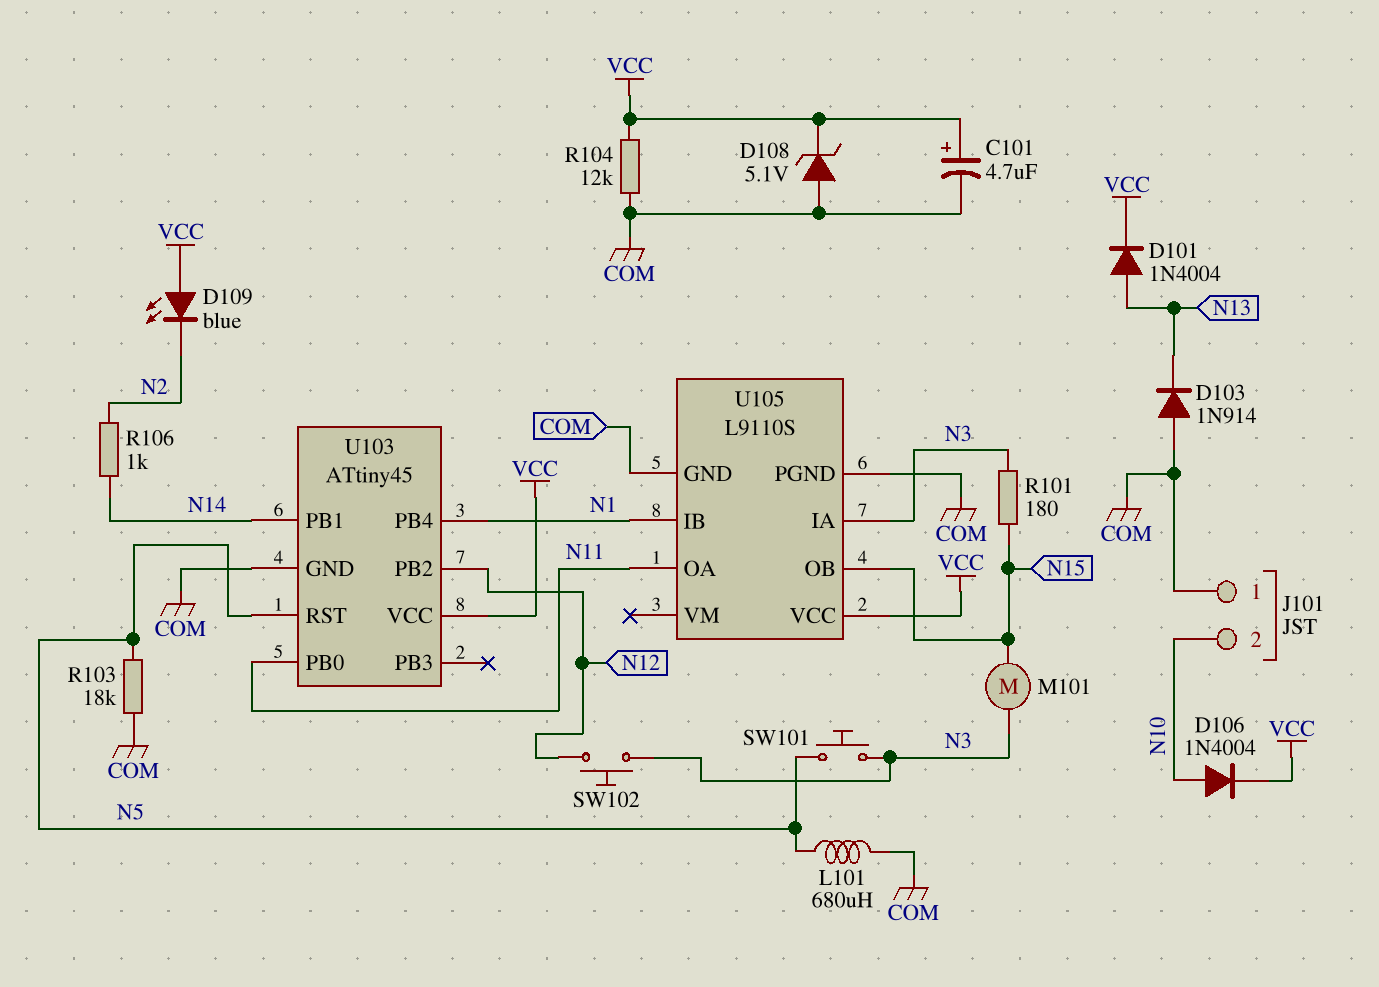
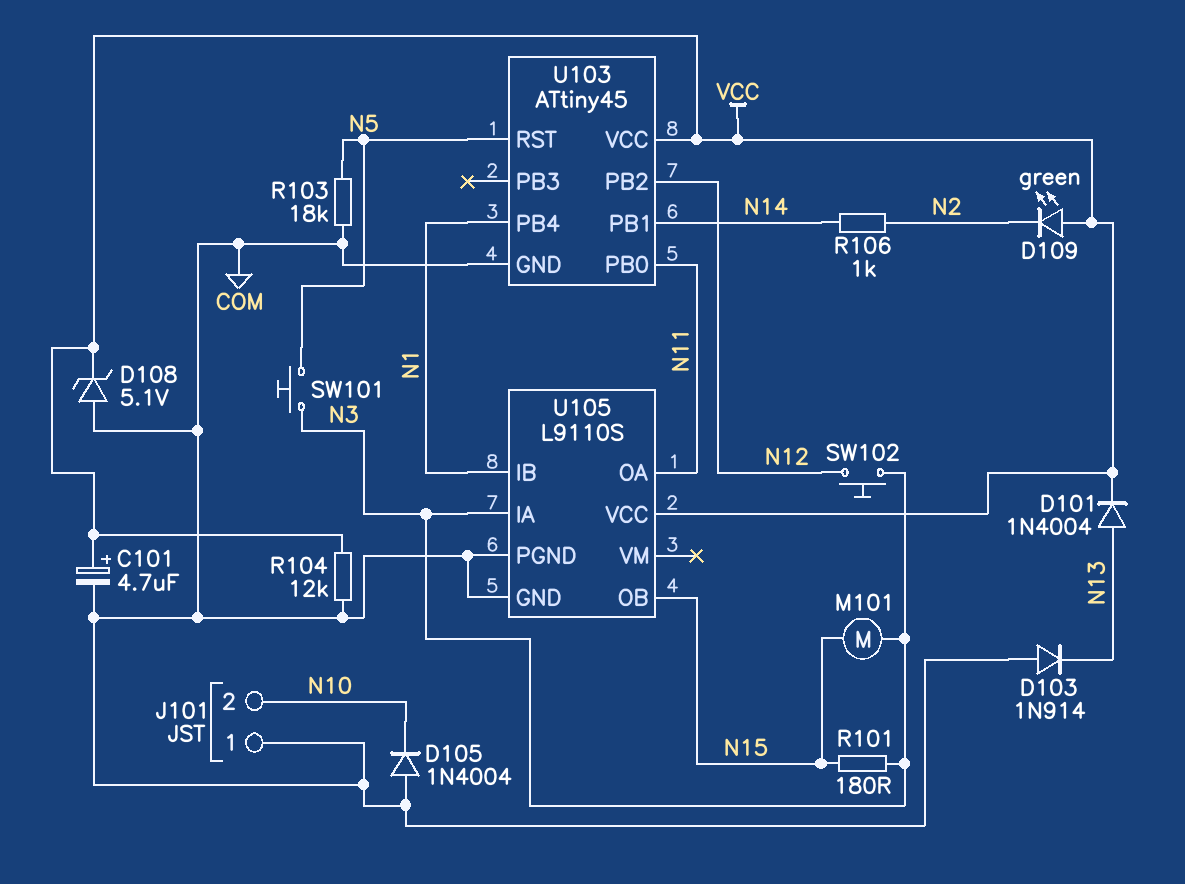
D105: none -> diode 1N4004 (A COM, K N10)
D106: diode 1N4004 (A N10, K VCC) -> none
D109: LED blue (A VCC, K N2) -> LED green (A VCC, K N2)
L101: 680uH (COM, N5) -> none

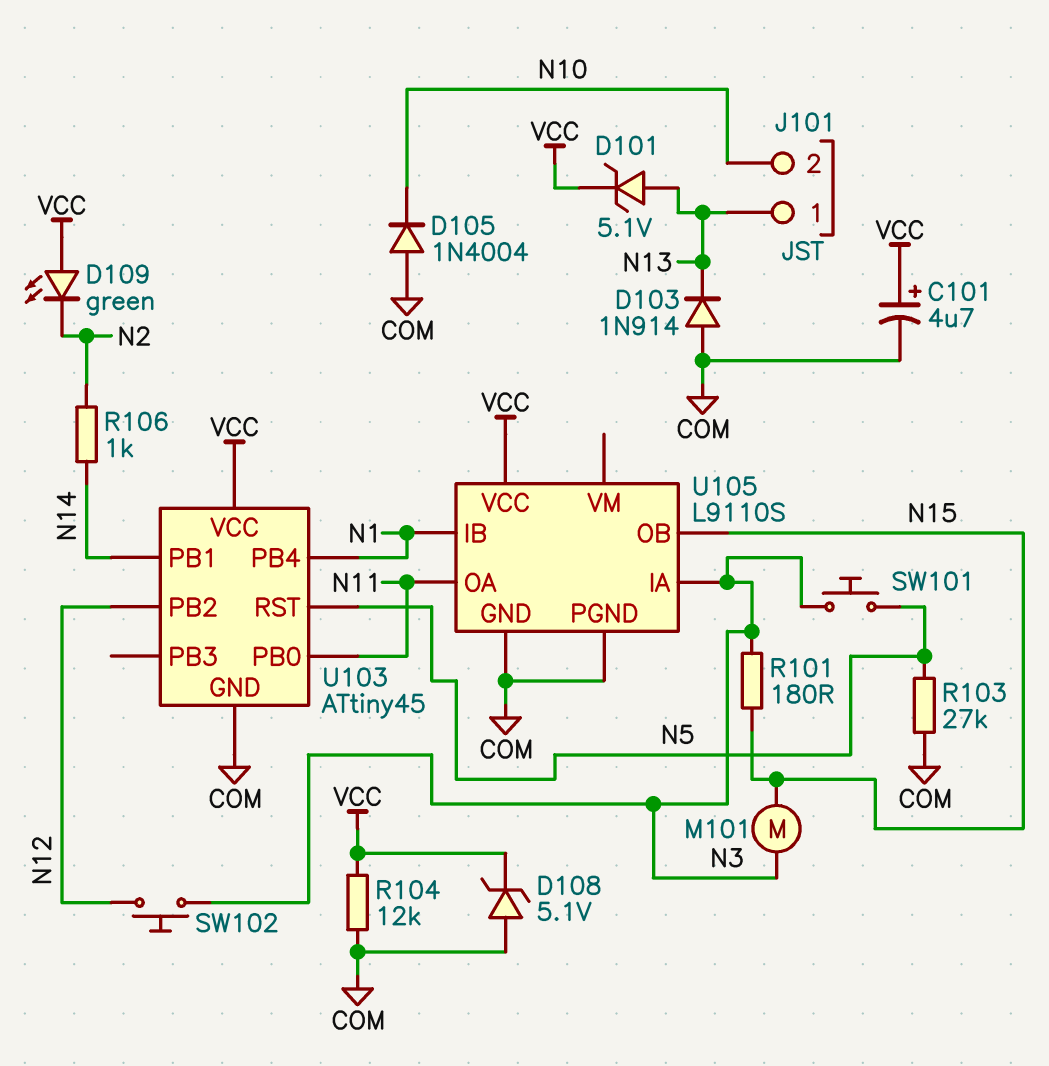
D101: diode 1N4004 (A N13, K VCC) -> zener 5.1V (A N13, K VCC)
J101 pin 1: COM -> N13
R103: 18k (COM, N5) -> 27k (COM, N5)

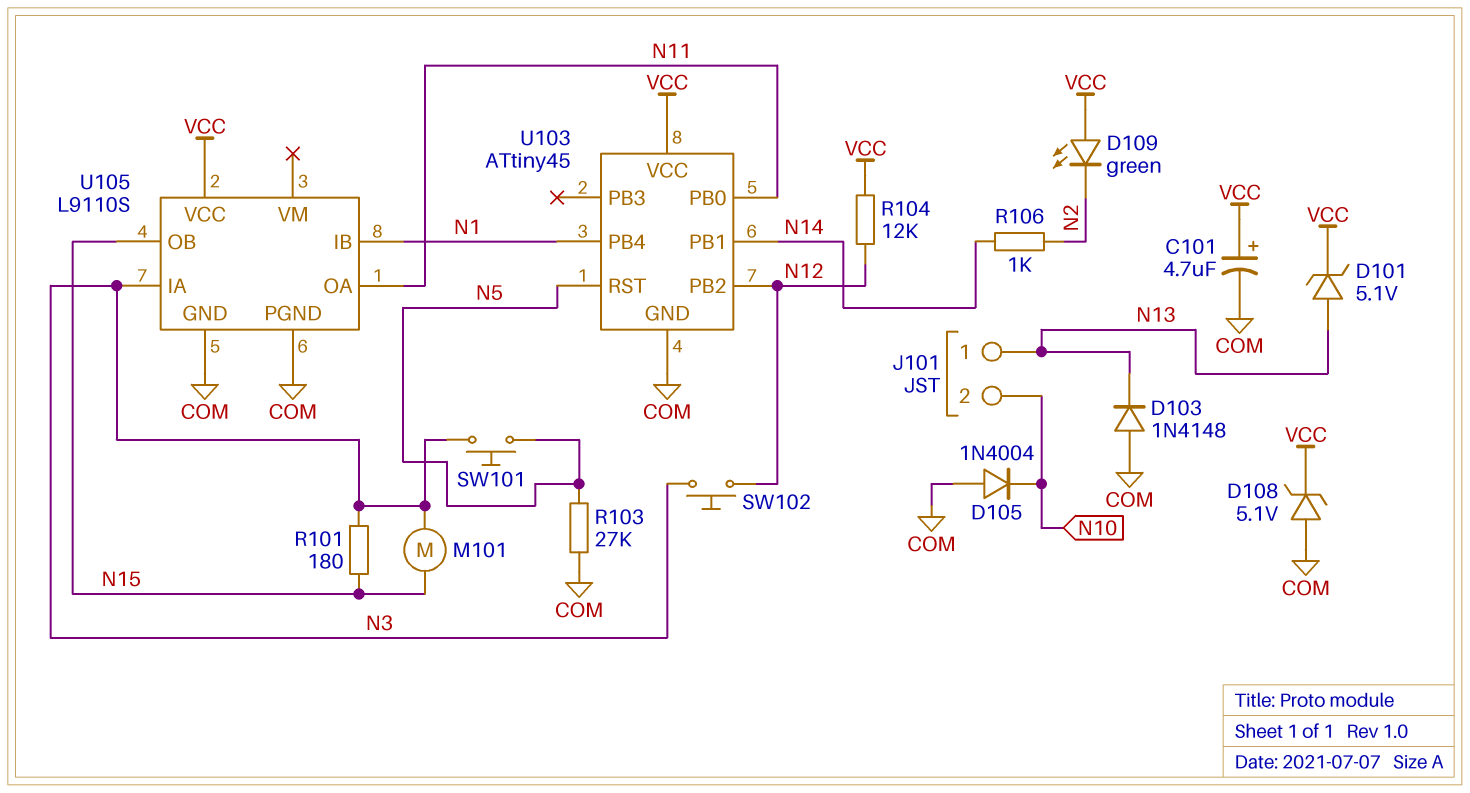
D103: diode 1N914 (A COM, K N13) -> diode 1N4148 (A COM, K N13)
R104: 12k (COM, VCC) -> 12k (N12, VCC)

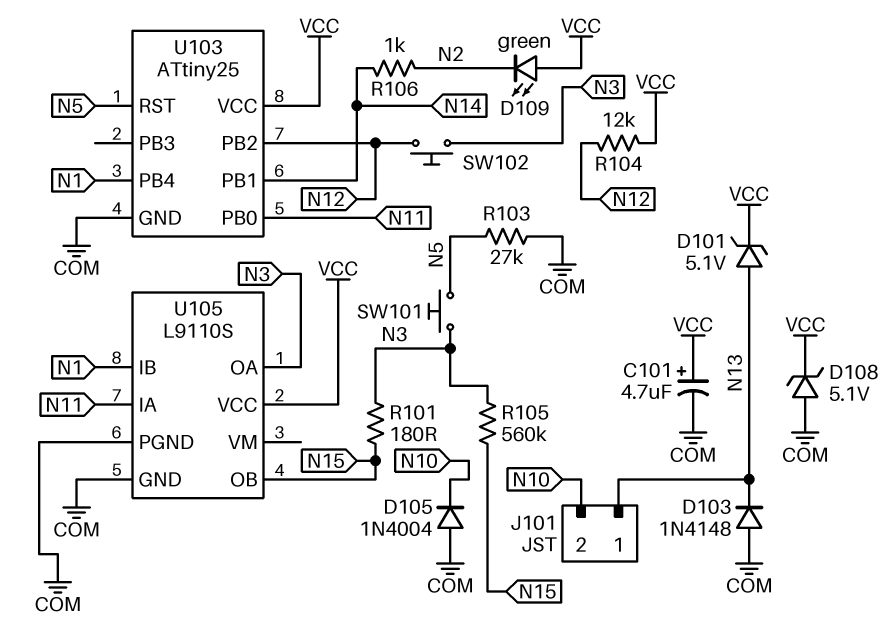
M101: motor (N3, N15) -> none
R105: none -> 560k (N3, N15)
U103: ATtiny45 -> ATtiny25
U105 pin IA: N3 -> N11
U105 pin OA: N11 -> N3

